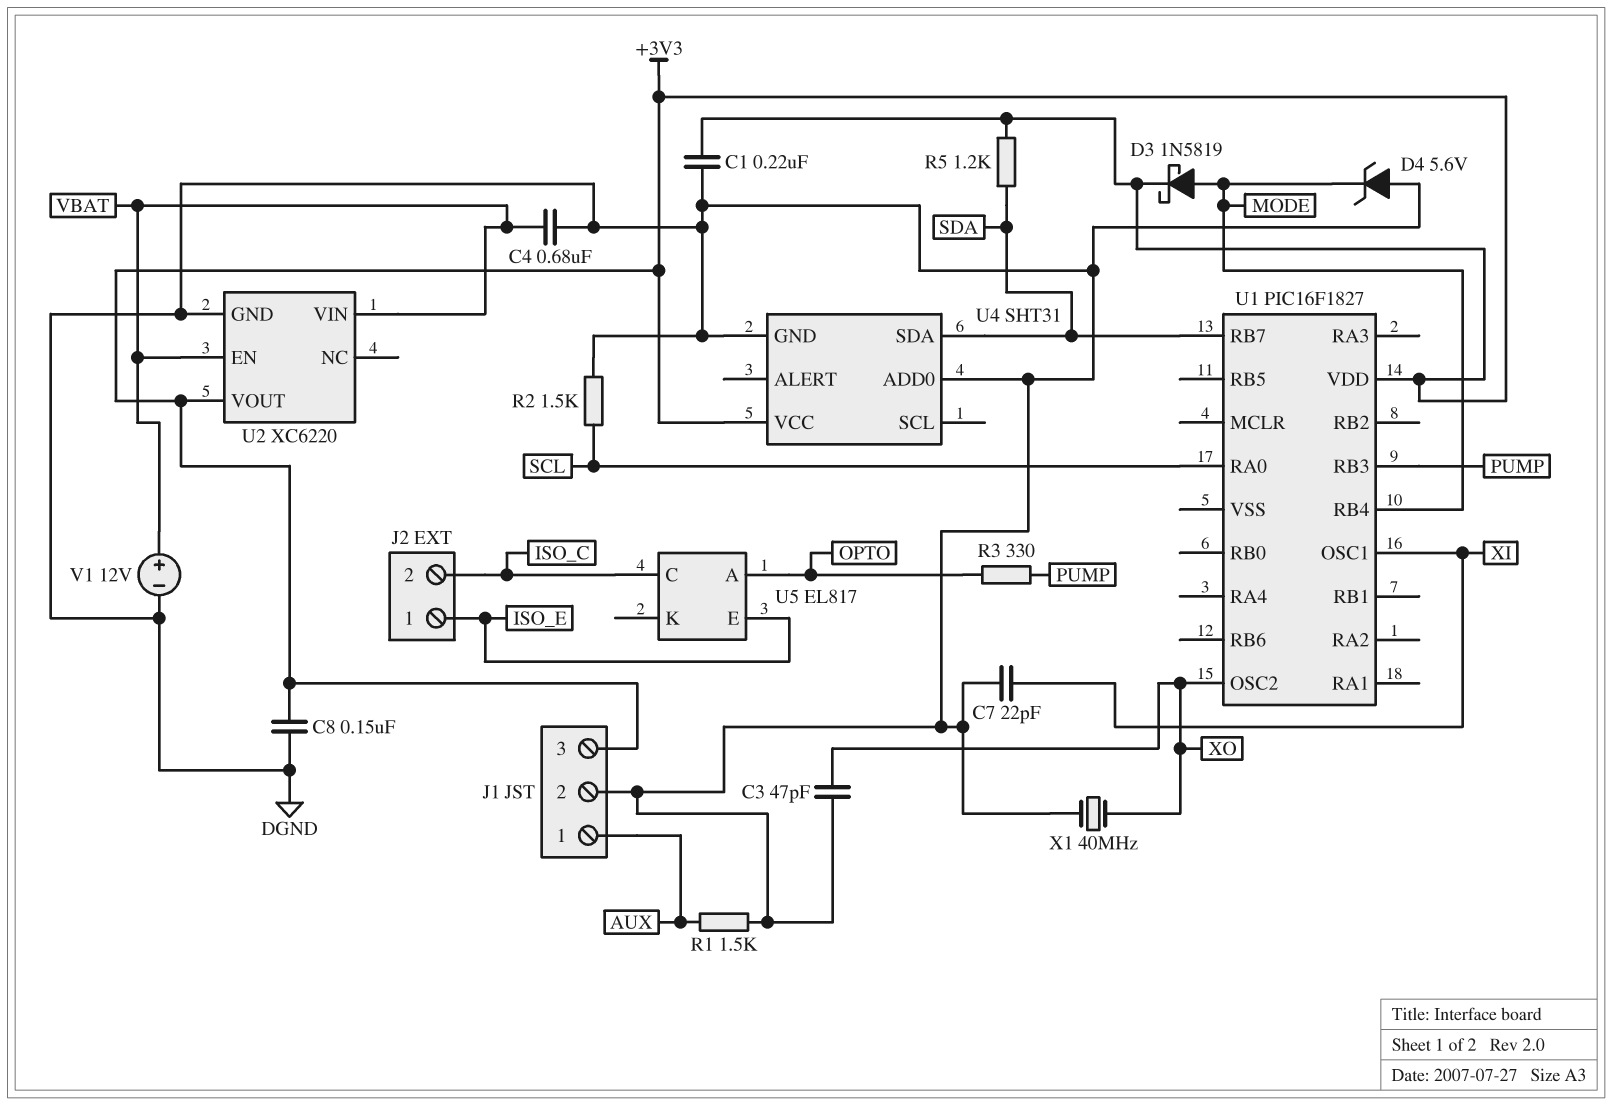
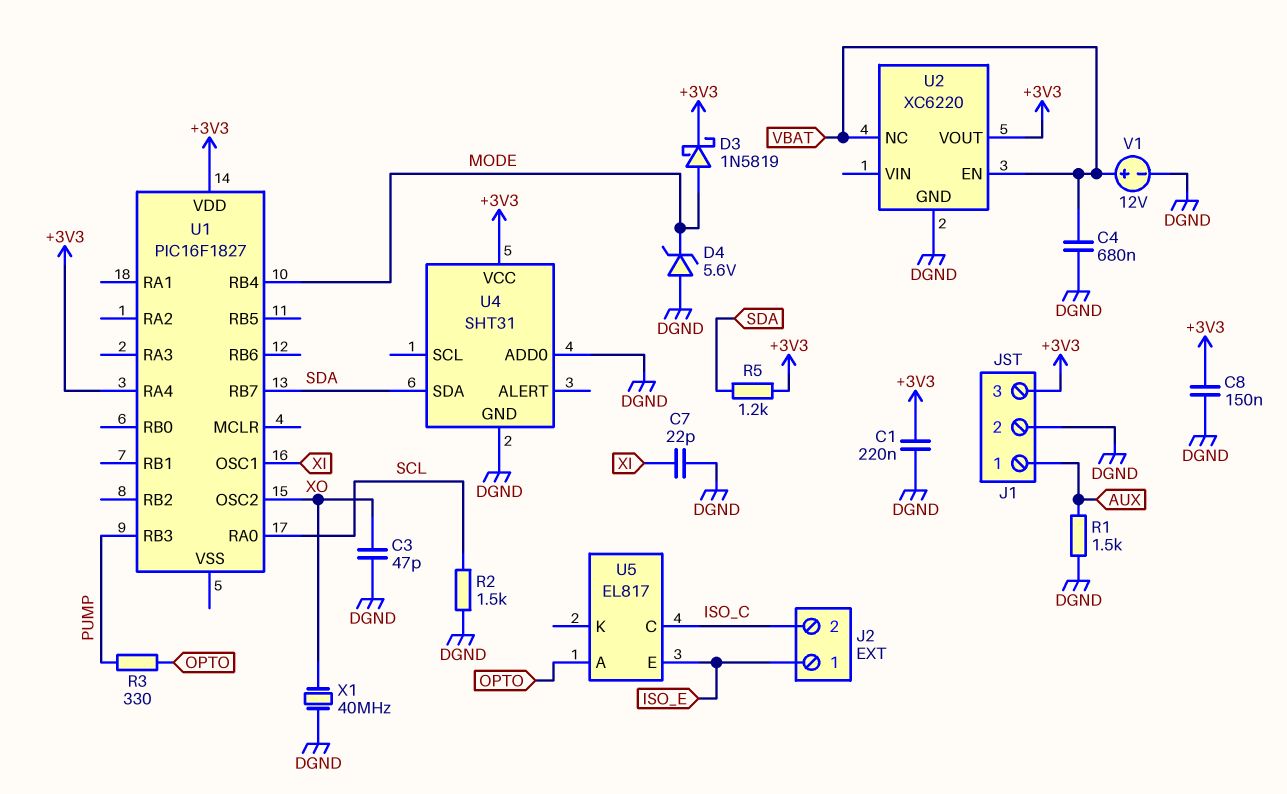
U1 pin RA4: none -> +3V3
U2 pin NC: none -> VBAT
U2 pin VIN: VBAT -> none

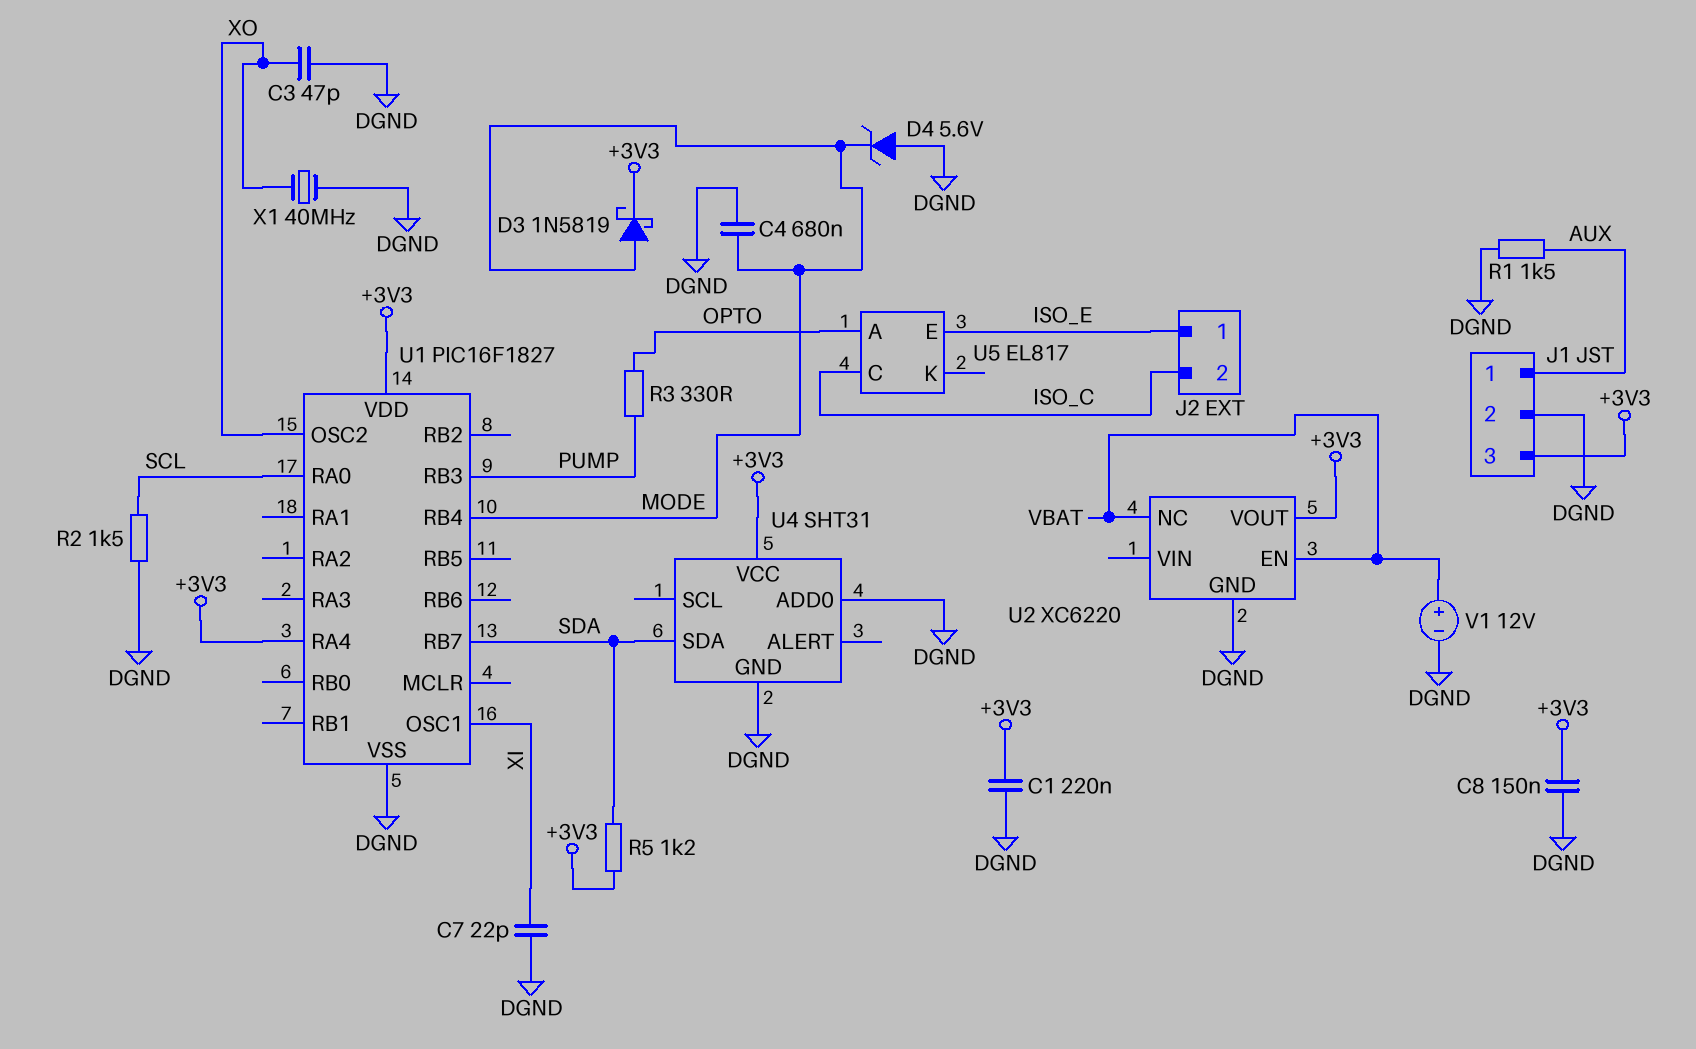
C4: 680nF (DGND, VBAT) -> 680nF (DGND, MODE)
U1 pin VSS: none -> DGND

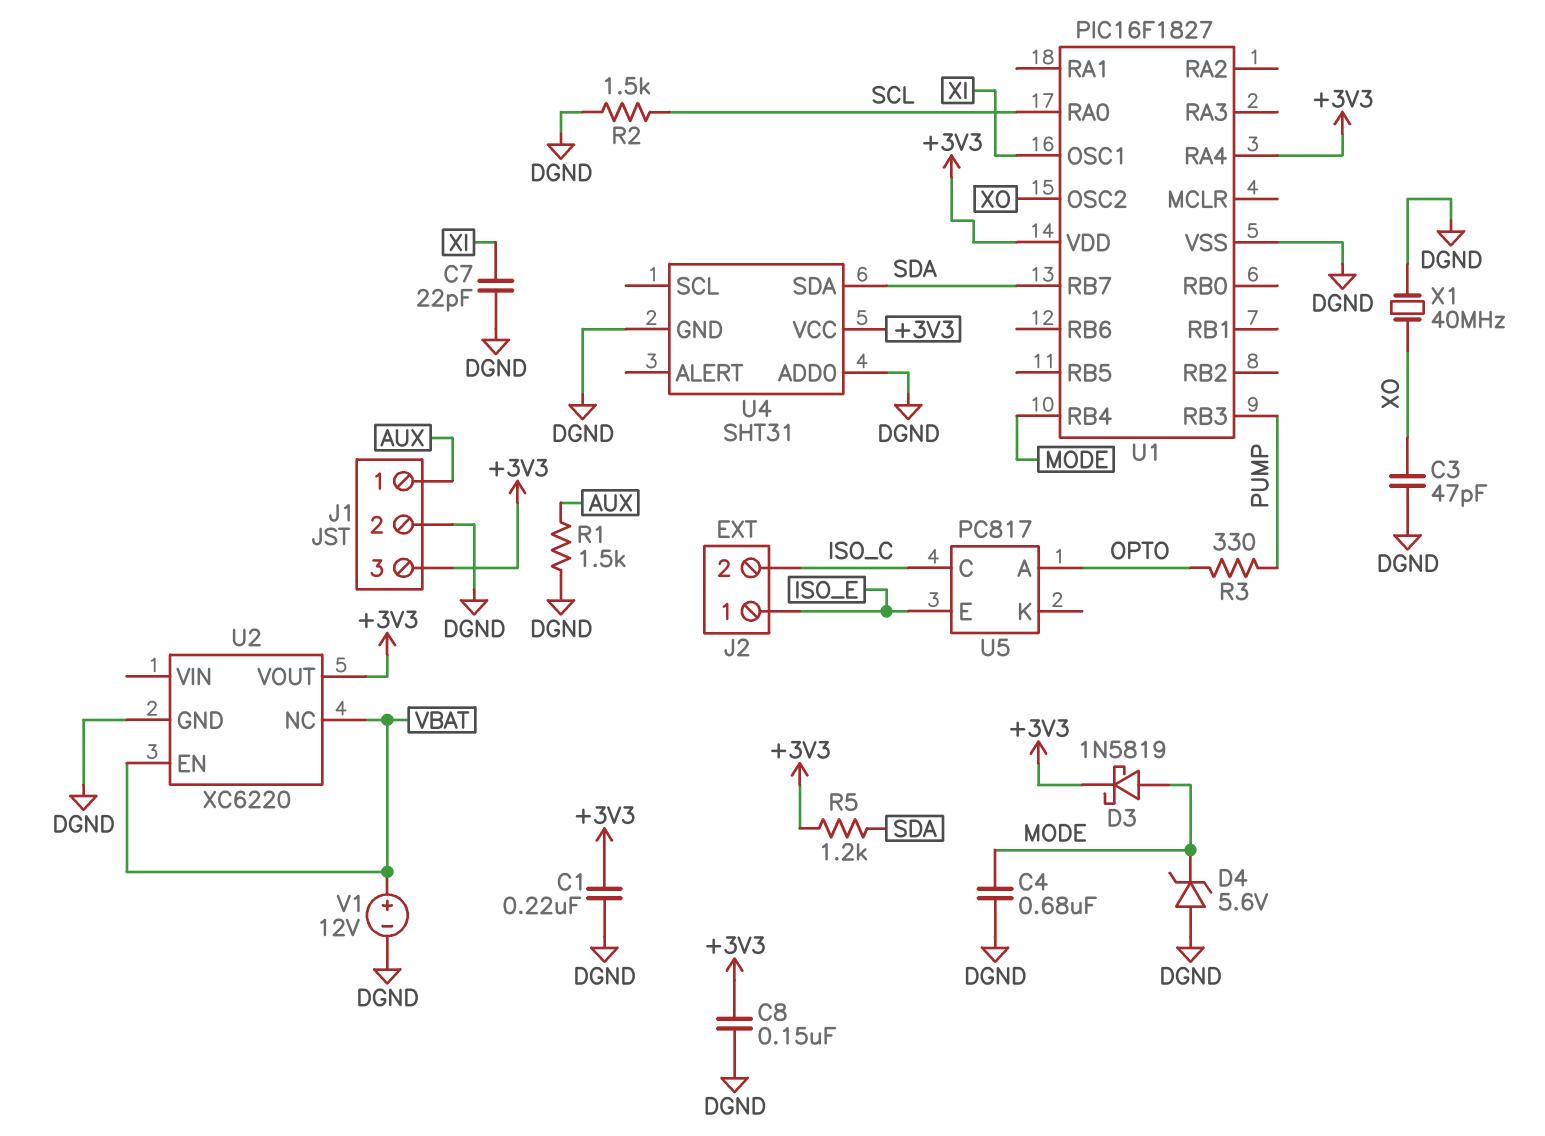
U5: EL817 -> PC817

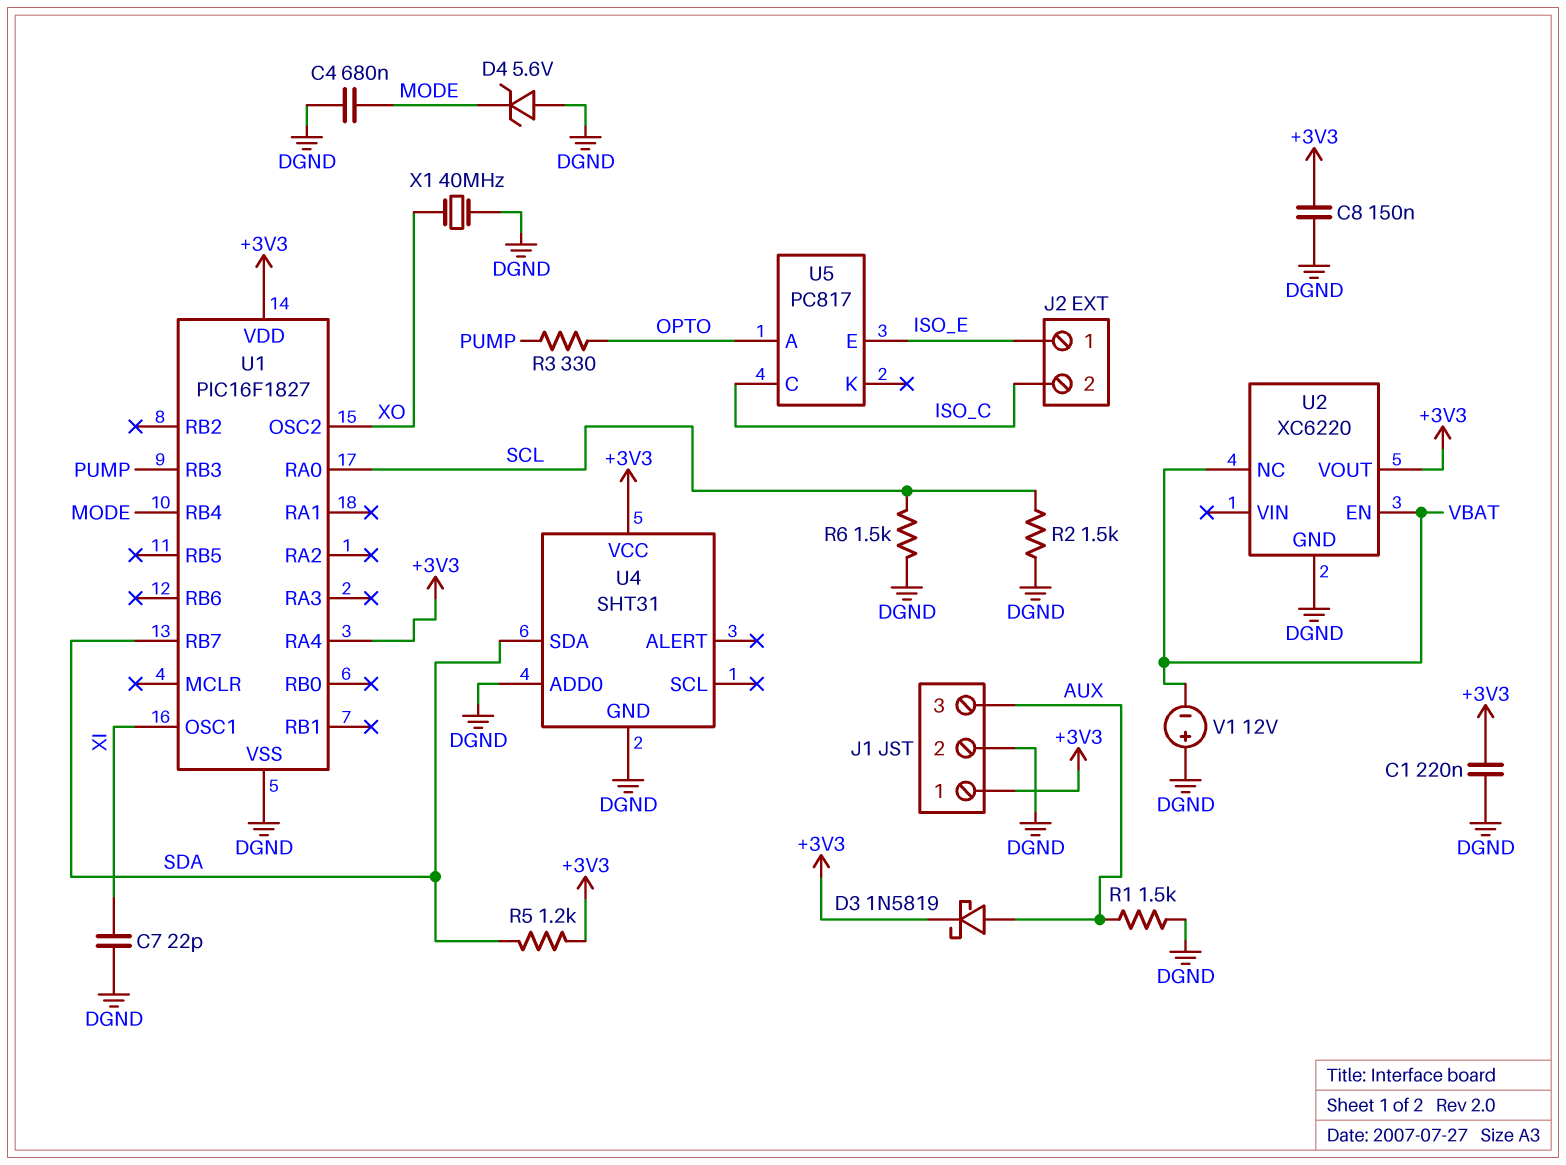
C3: 47pF (DGND, XO) -> none
D3: schottky 1N5819 (A MODE, K +3V3) -> schottky 1N5819 (A AUX, K +3V3)
J1 pin 1: AUX -> +3V3
J1 pin 3: +3V3 -> AUX
R6: none -> 1.5k (DGND, SCL)
V1: 12V (plus VBAT, minus DGND) -> 12V (plus DGND, minus VBAT)

